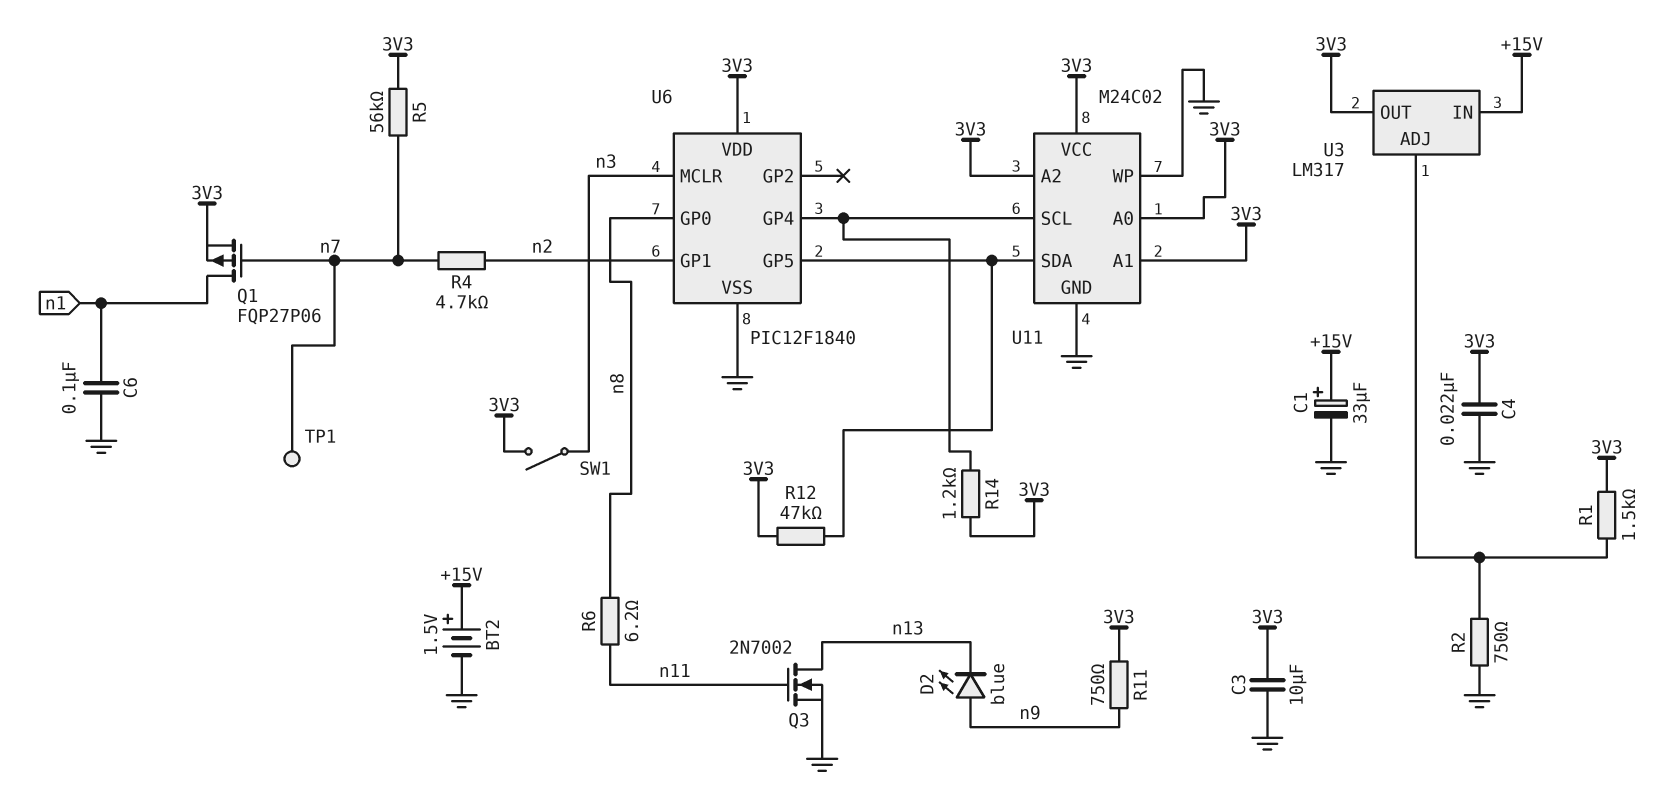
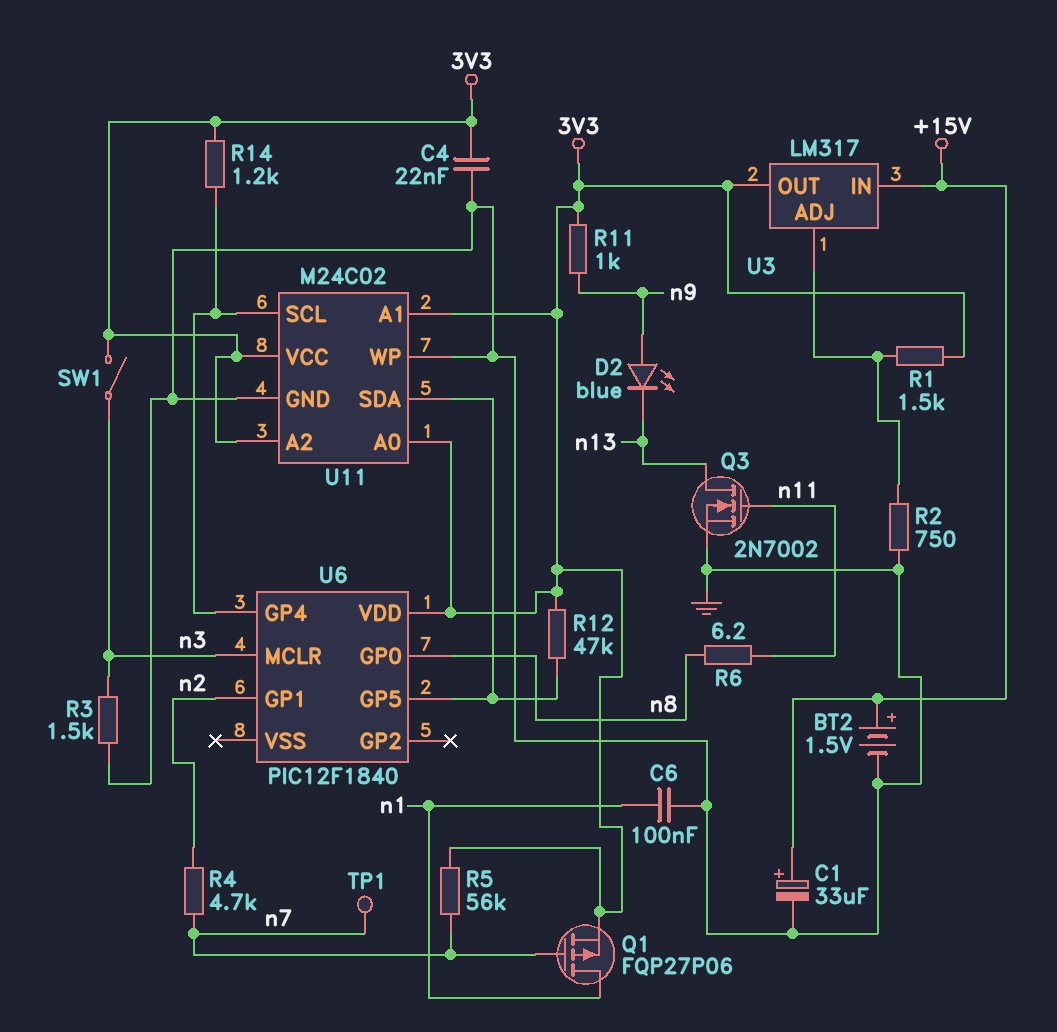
C3: 10uF (3V3, GND) -> none
R3: none -> 1.5k (GND, n3)
R11: 750 (3V3, n9) -> 1k (3V3, n9)
U6 pin VSS: GND -> none

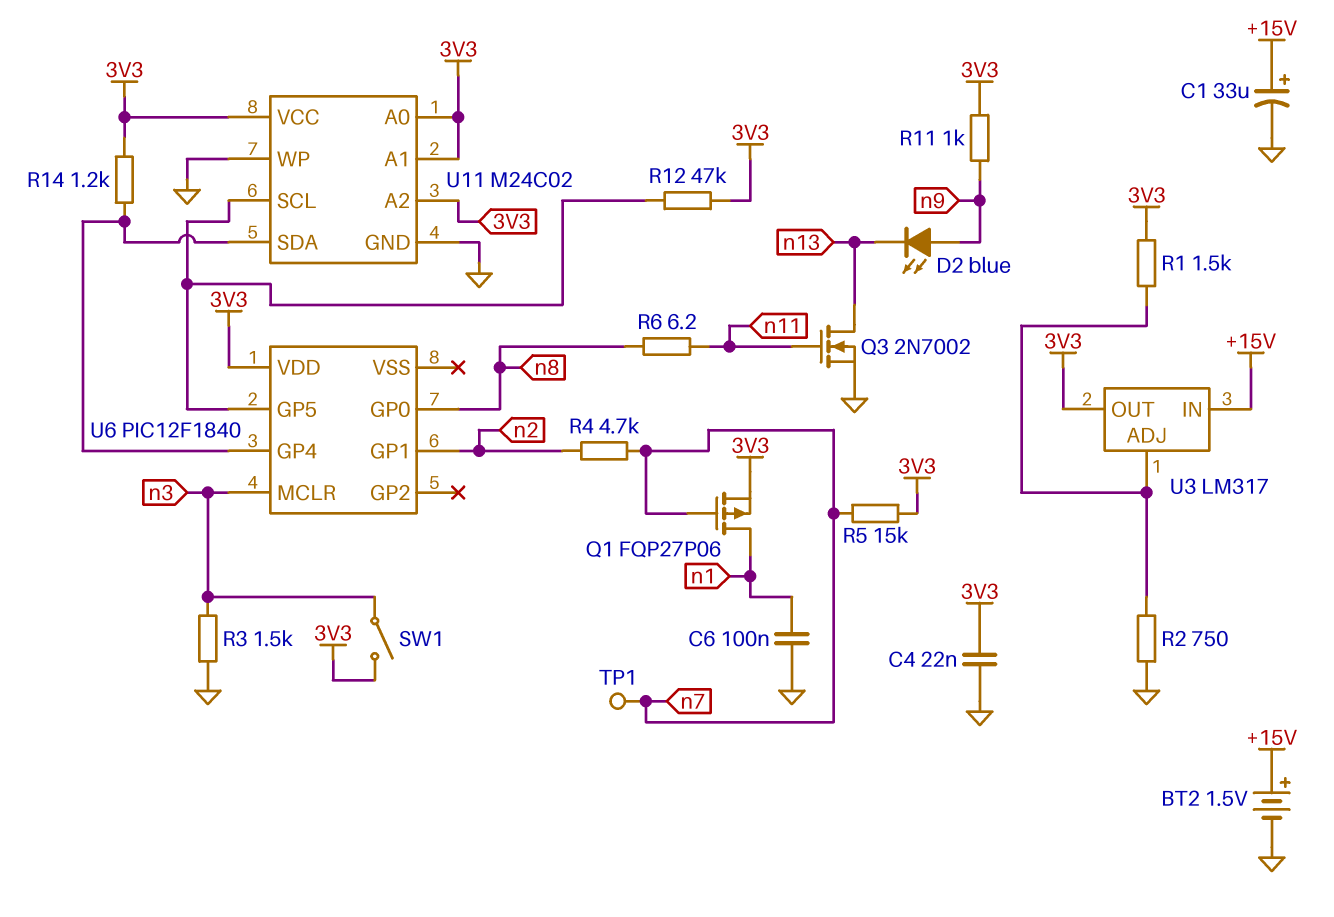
R5: 56k (3V3, n7) -> 15k (3V3, n7)
U11 pin SCL: U6/GP4 -> U6/GP5
U11 pin SDA: U6/GP5 -> U6/GP4

